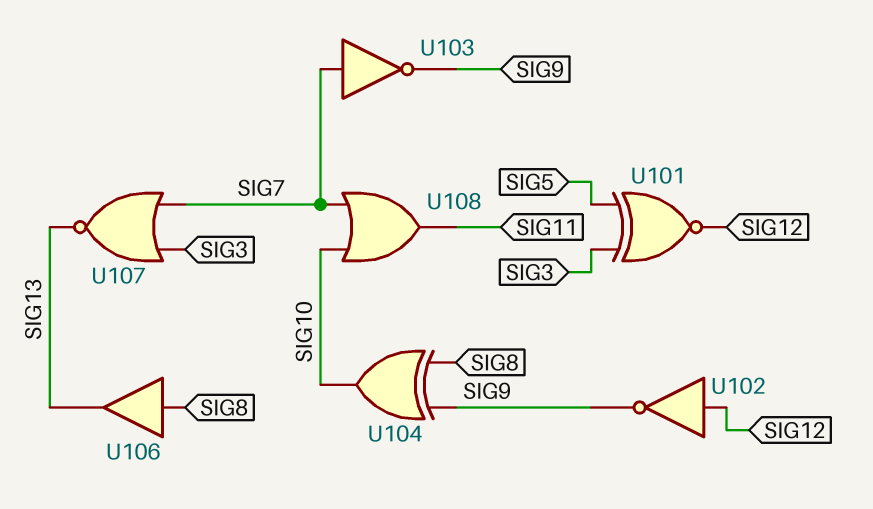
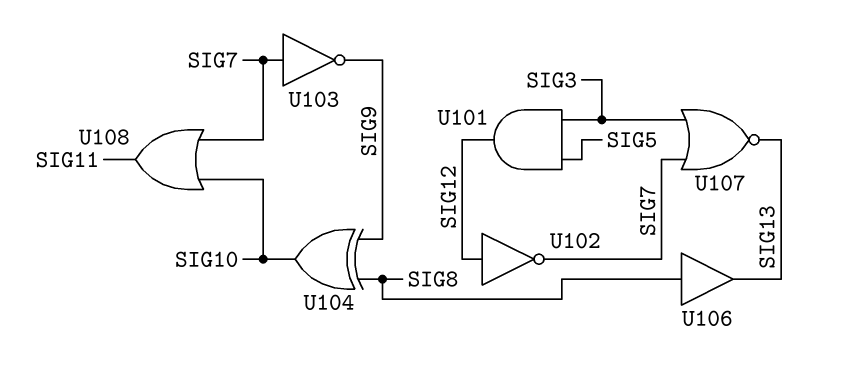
U101: XNOR (in SIG3, in SIG5, out SIG12) -> AND (in SIG3, in SIG5, out SIG12)
U102: NOT (in SIG12, out SIG9) -> NOT (in SIG12, out SIG7)

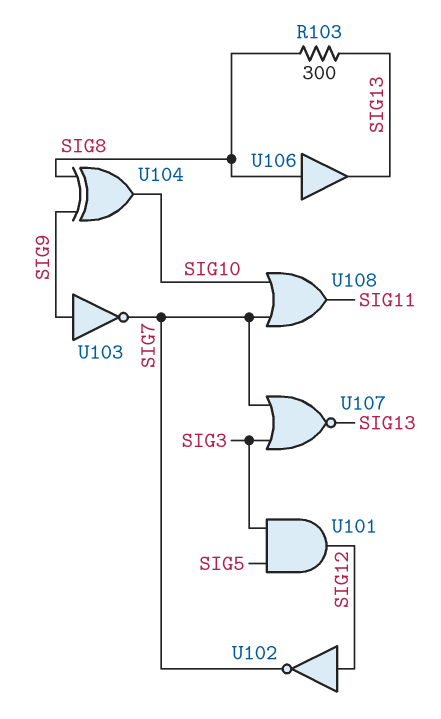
R103: none -> 300 (SIG8, SIG13)
U103: NOT (in SIG7, out SIG9) -> NOT (in SIG9, out SIG7)

